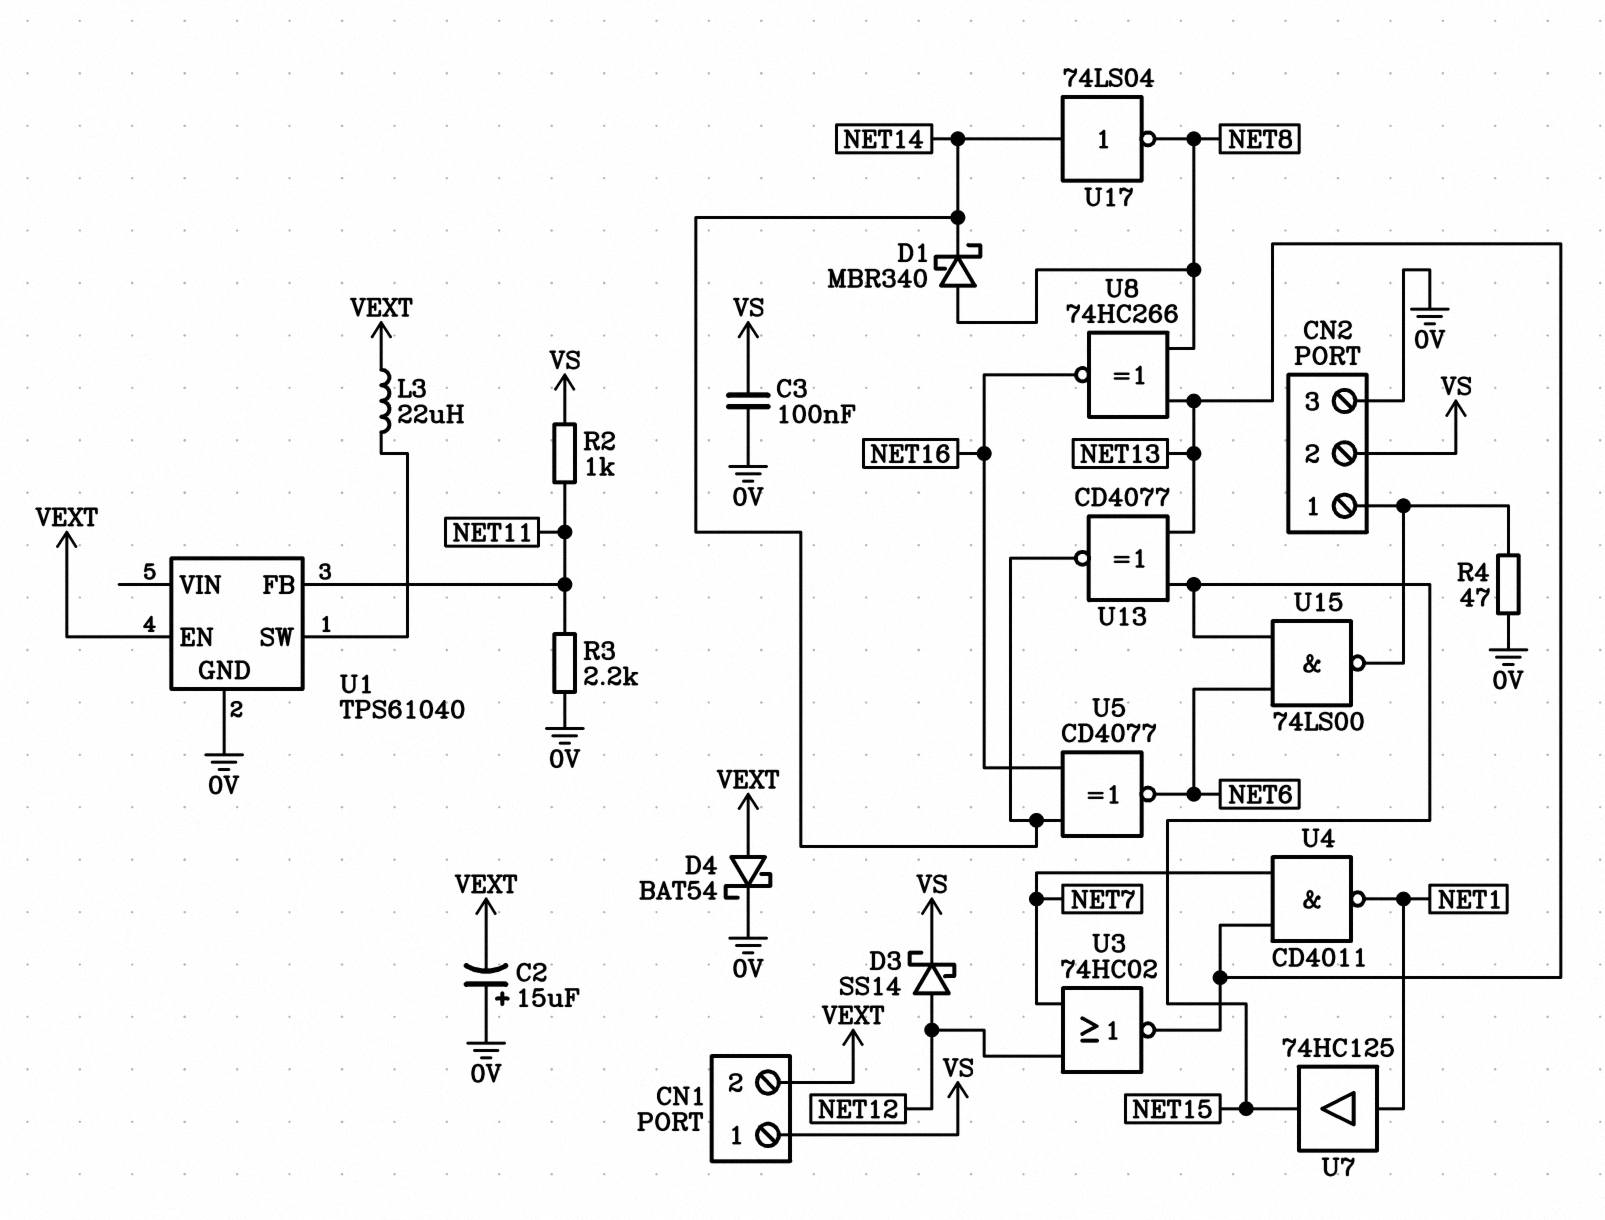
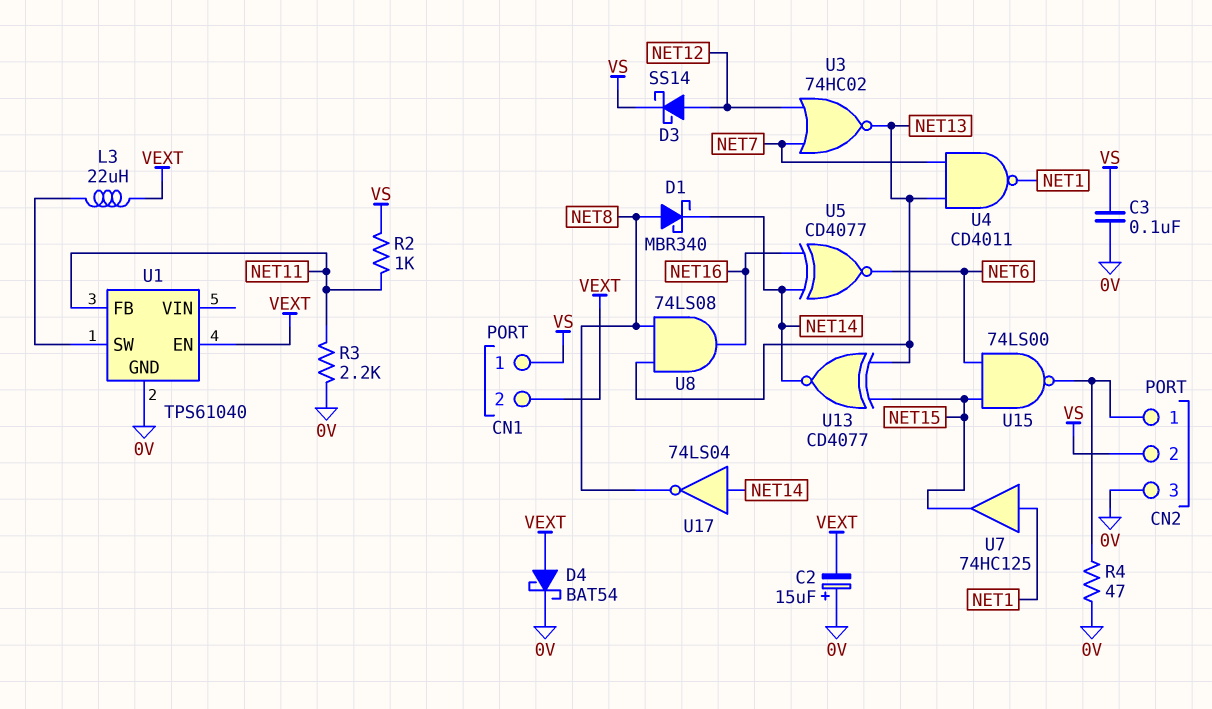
U8: XNOR 74HC266 (in NET8, in NET13, out NET16) -> AND 74LS08 (in NET8, in NET13, out NET16)

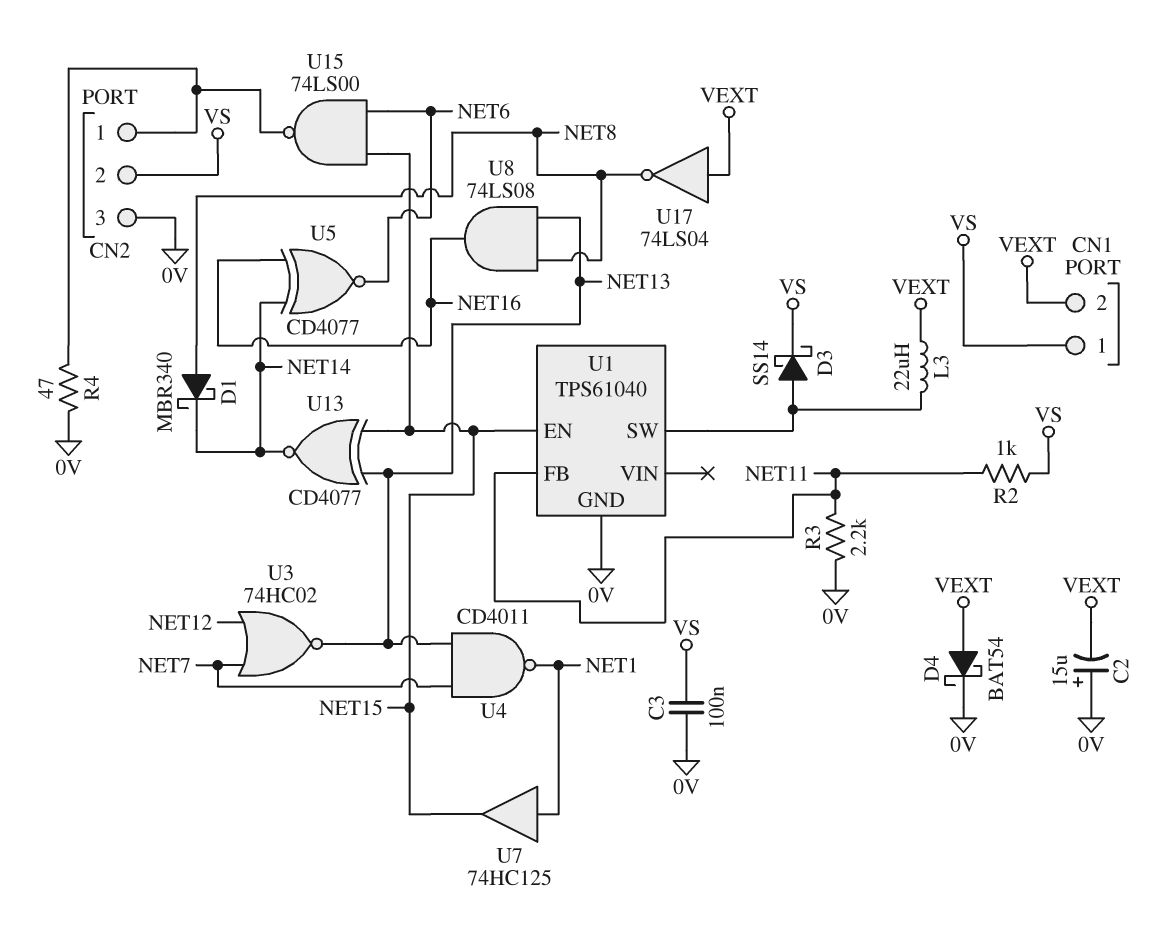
D3: schottky SS14 (A NET12, K VS) -> schottky SS14 (A U1/SW, K VS)
U1 pin EN: VEXT -> NET15
U17: NOT 74LS04 (in NET14, out NET8) -> NOT 74LS04 (in VEXT, out NET8)

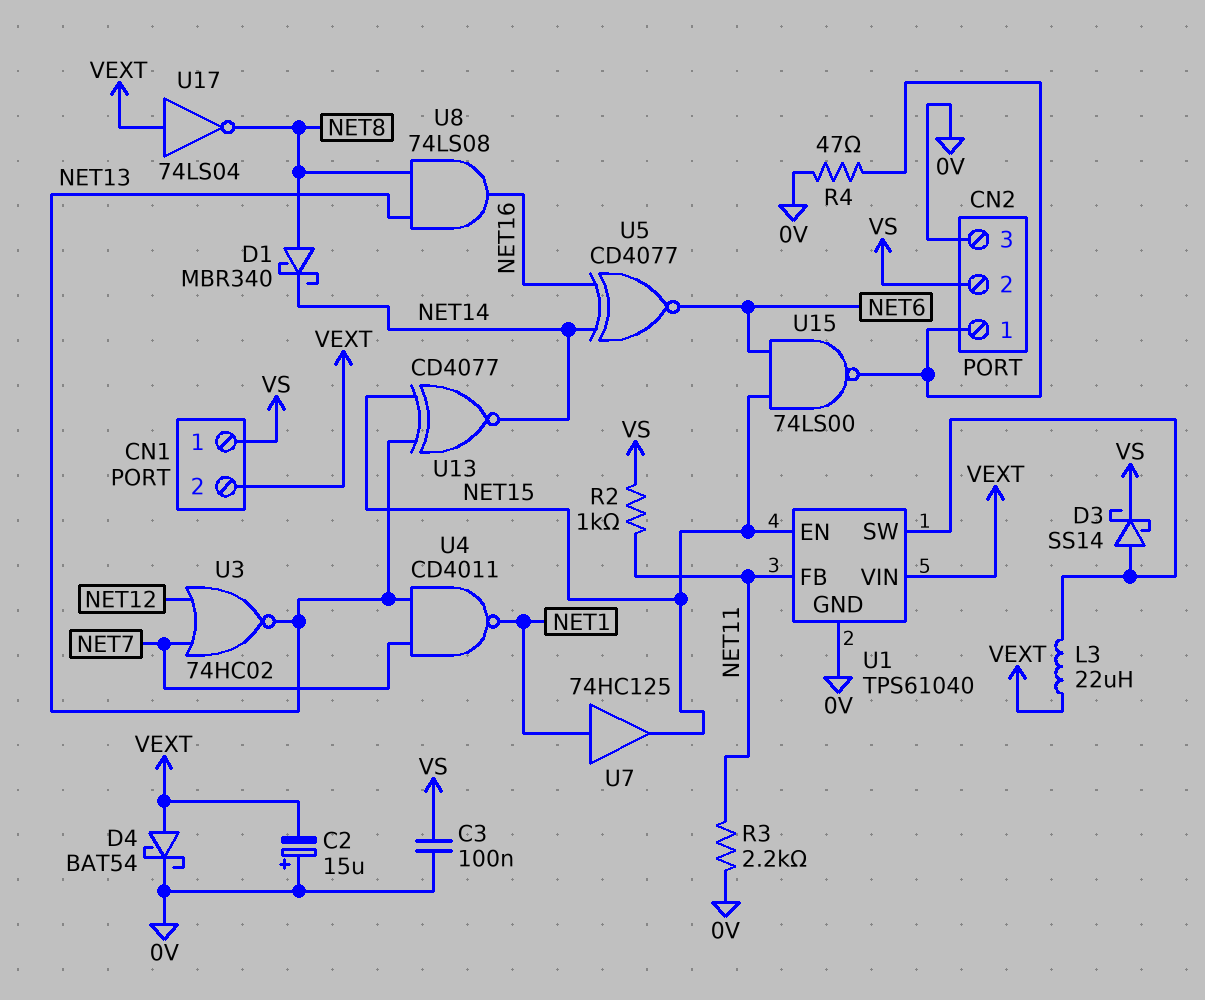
U1 pin VIN: none -> VEXT

